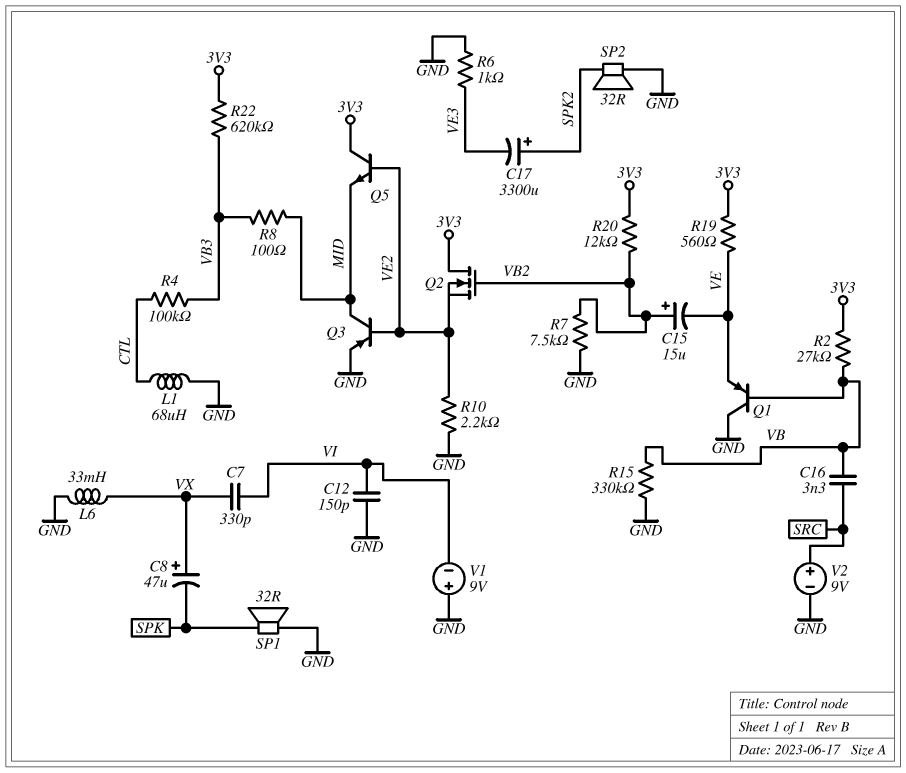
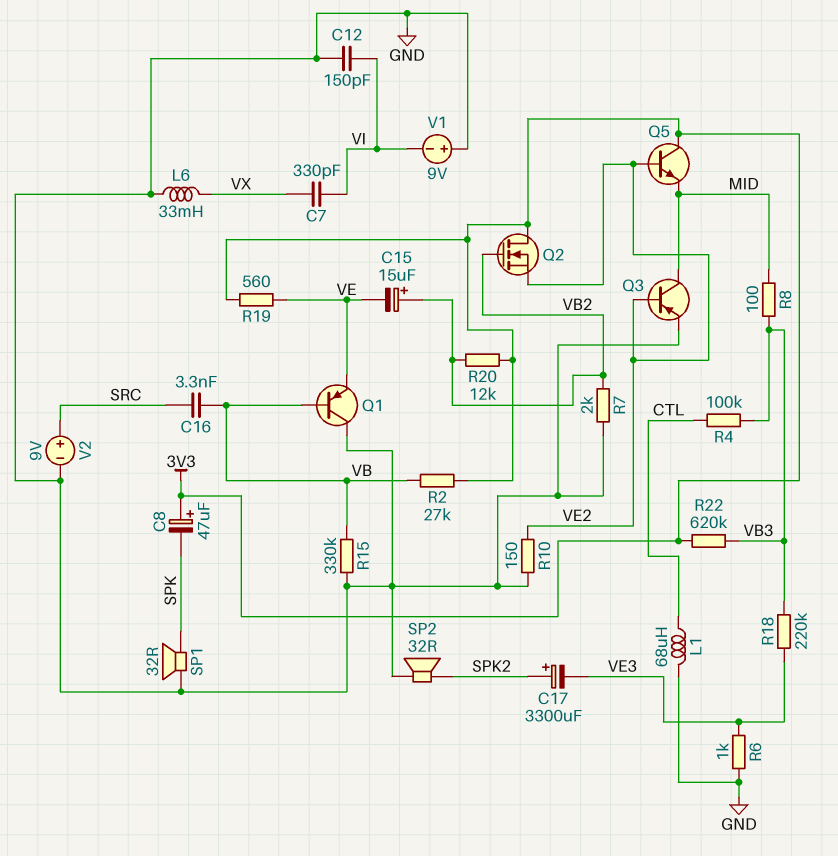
C8: 47uF (plus VX, minus SPK) -> 47uF (plus 3V3, minus SPK)
R7: 7.5k (GND, VB2) -> 2k (GND, VB2)
R10: 2.2k (GND, VE2) -> 150 (GND, VE2)
R18: none -> 220k (VB3, VE3)

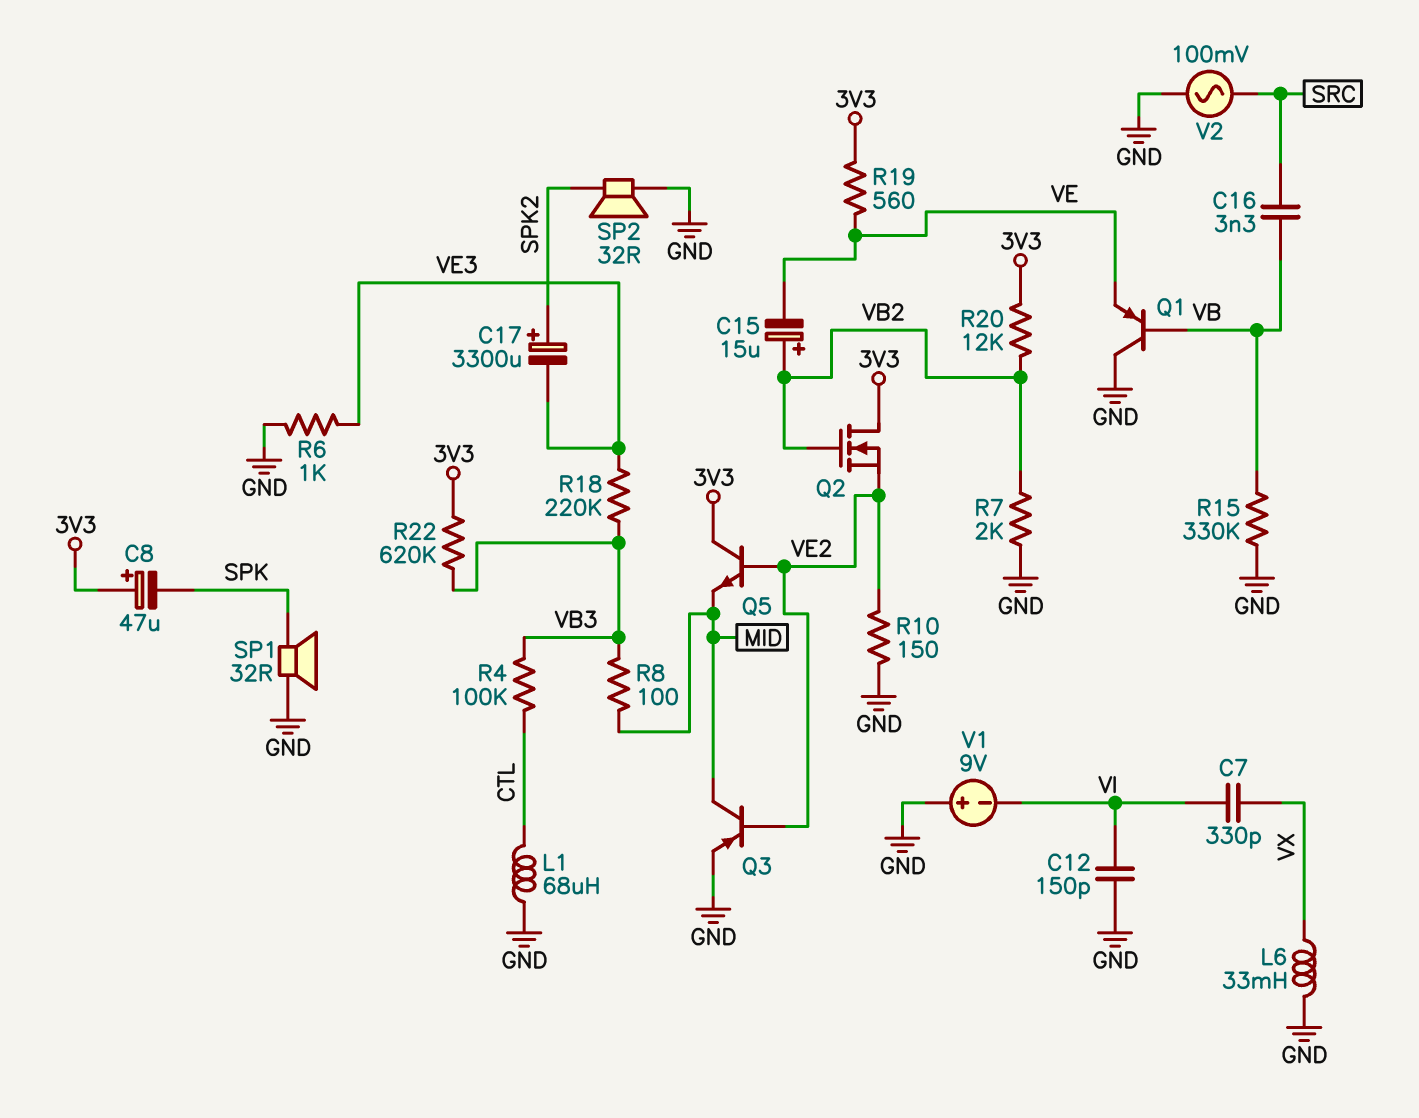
R2: 27k (3V3, VB) -> none
V2: 9V (plus SRC, minus GND) -> AC 100mV (GND, SRC)

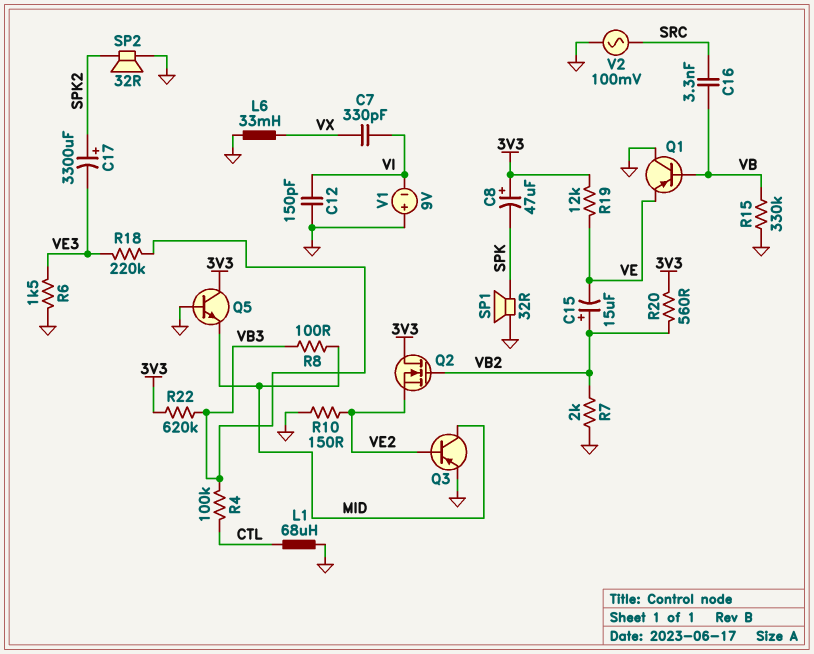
Q5: NPN (B VE2, C 3V3, E MID) -> NPN (B GND, C 3V3, E MID)
R6: 1k (GND, VE3) -> 1.5k (GND, VE3)
R19: 560 (3V3, VE) -> 12k (3V3, VE)
R20: 12k (3V3, VB2) -> 560 (3V3, VB2)

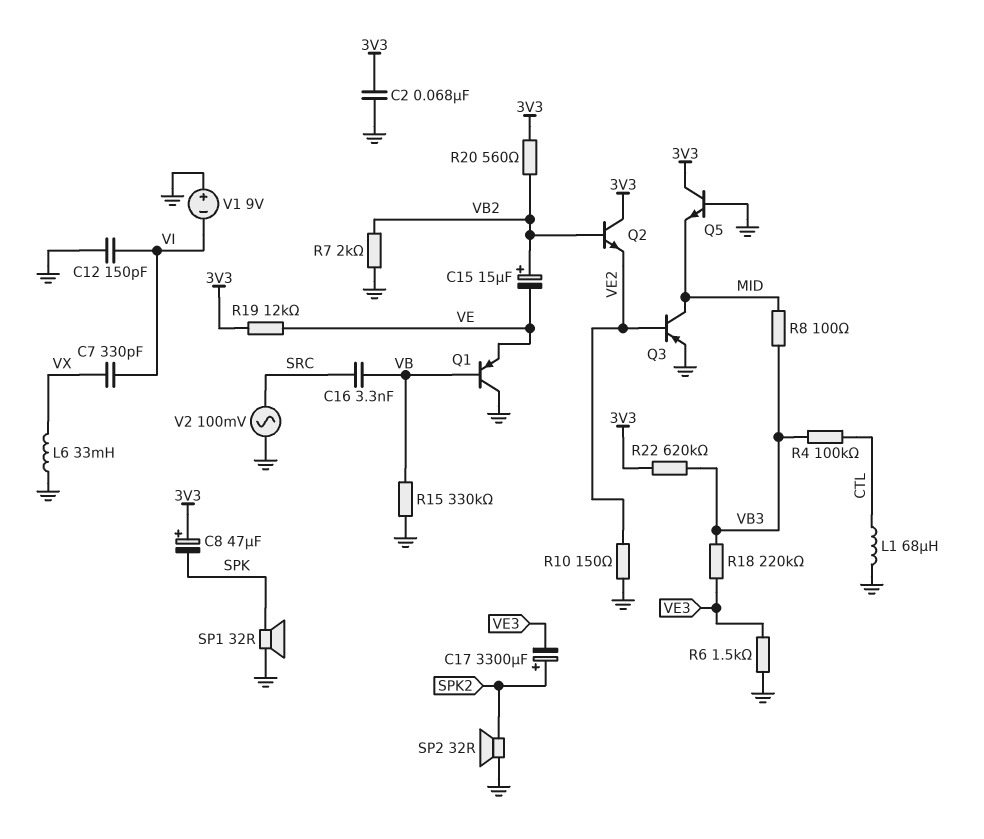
C2: none -> 68nF (3V3, GND)
Q2: NMOS (G VB2, D 3V3, S VE2) -> NPN (B VB2, C 3V3, E VE2)

